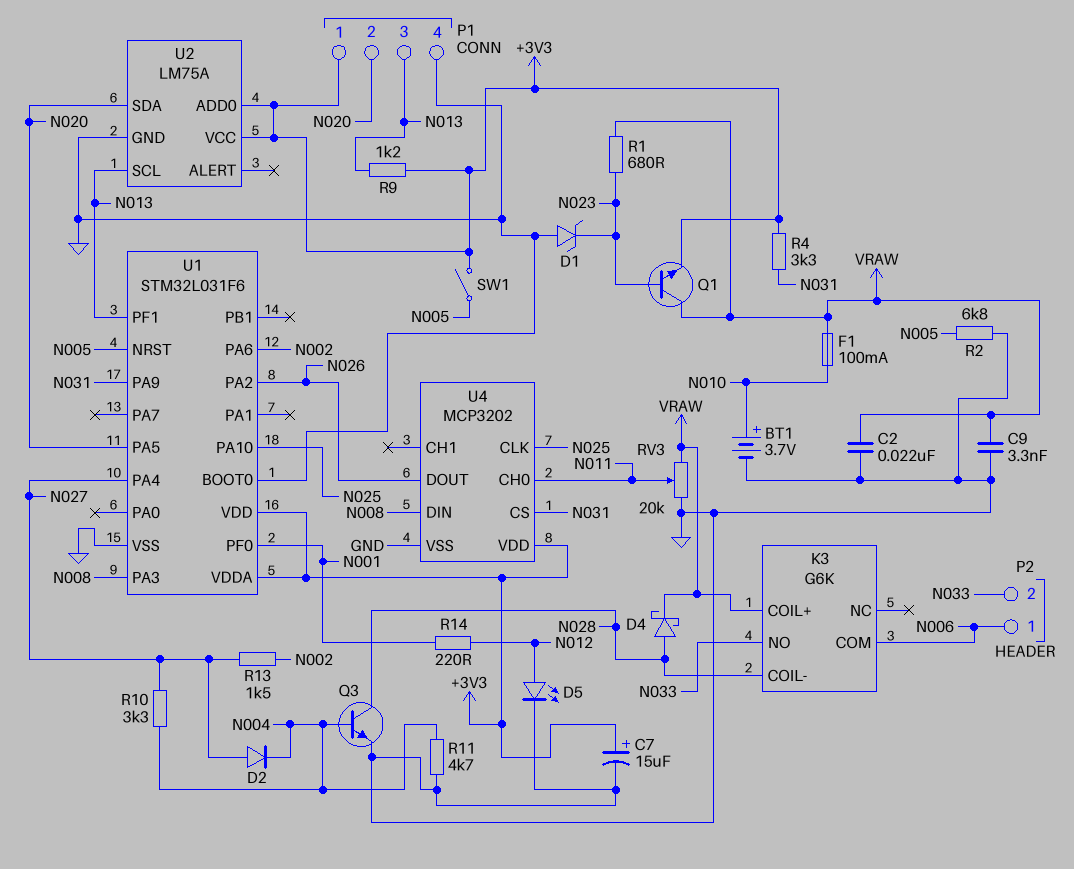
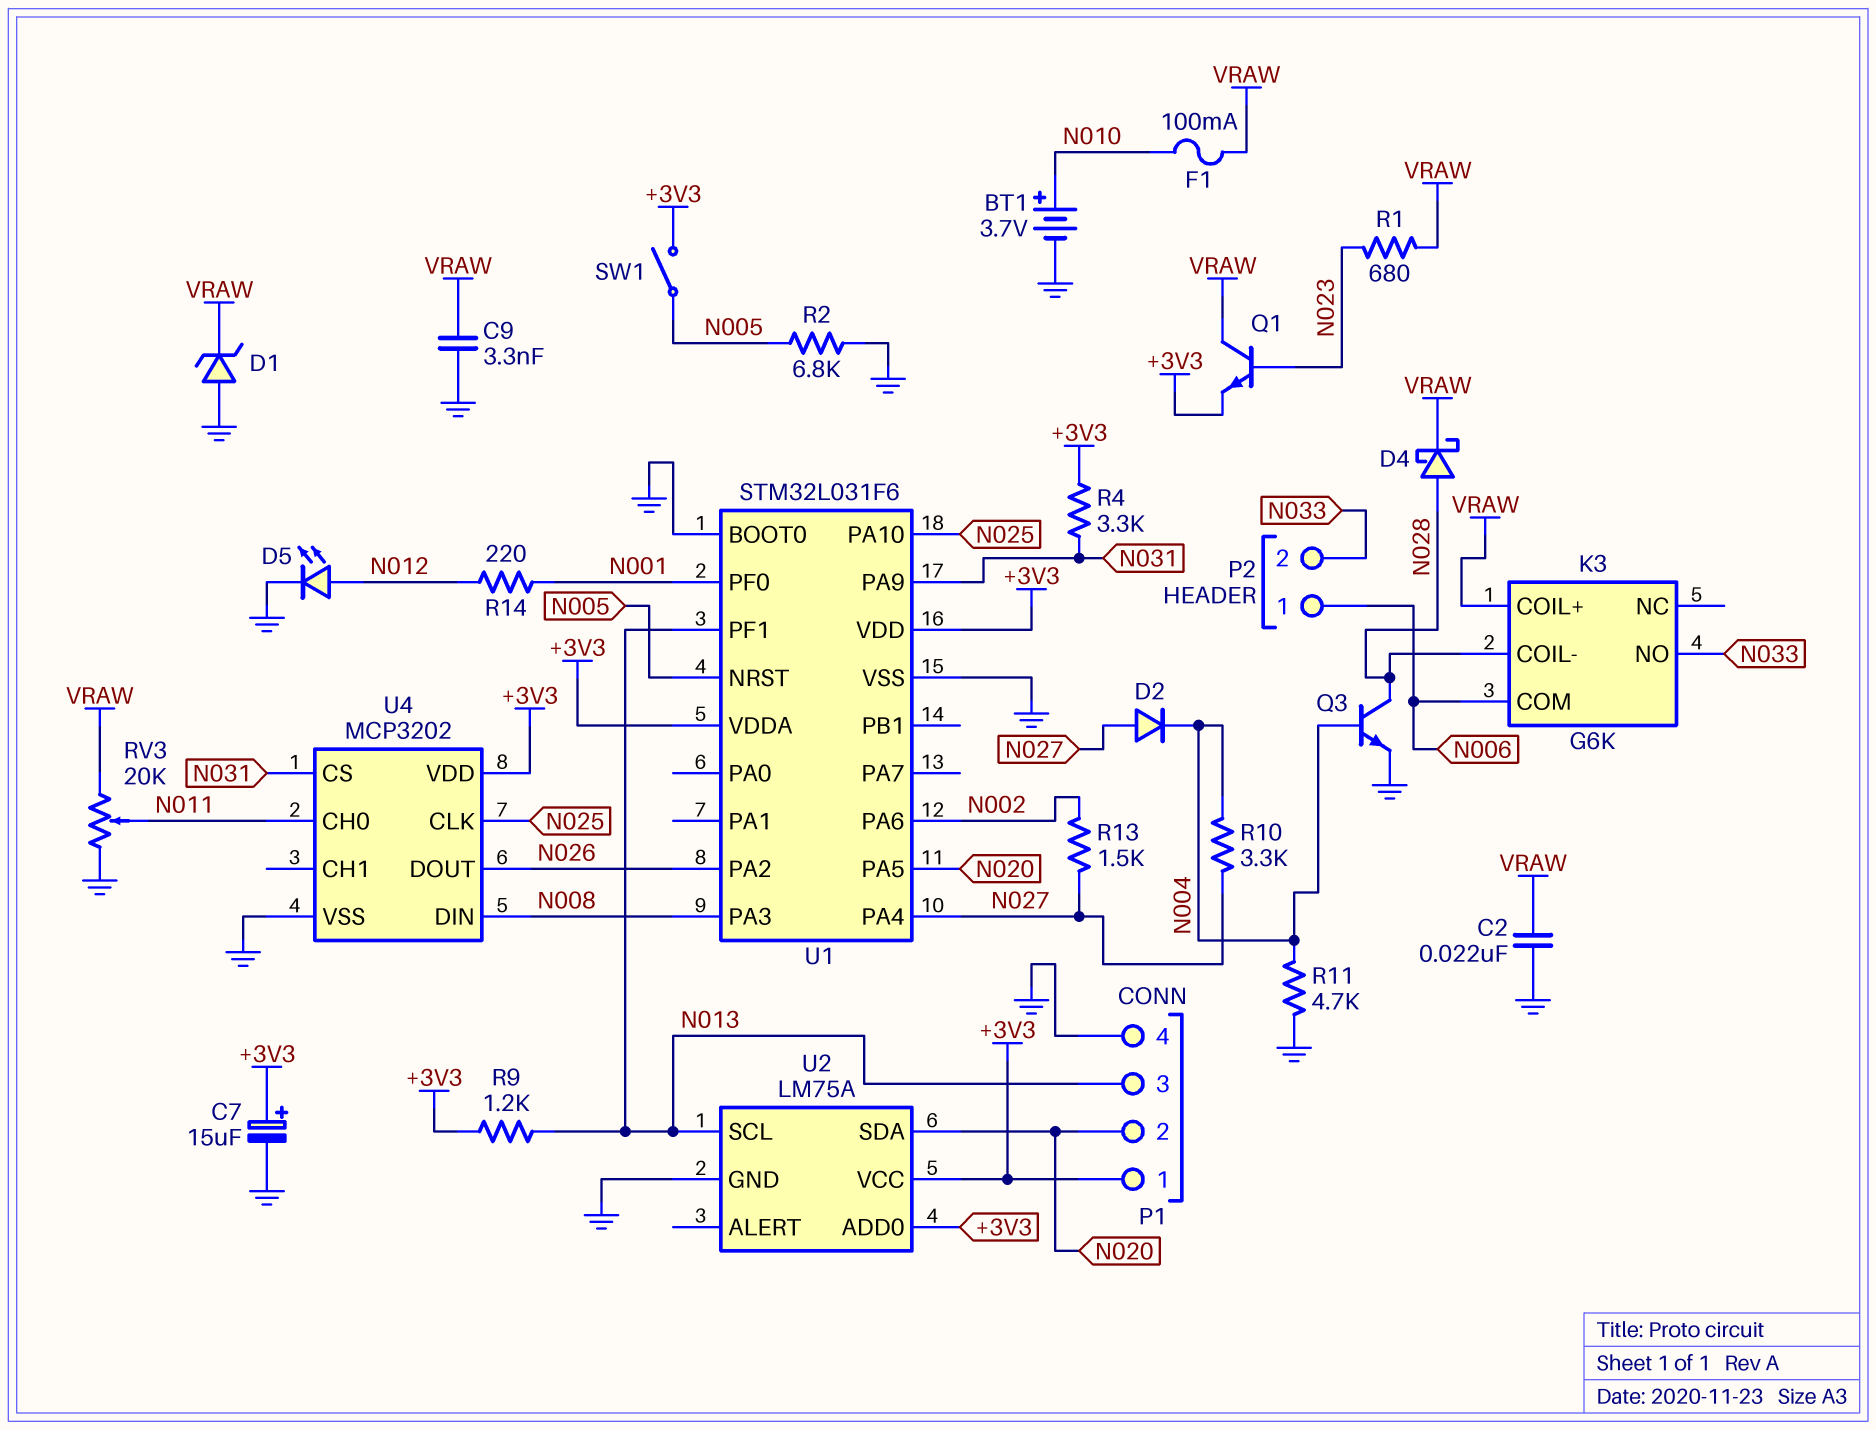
D1: zener (A GND, K N023) -> zener (A GND, K VRAW)

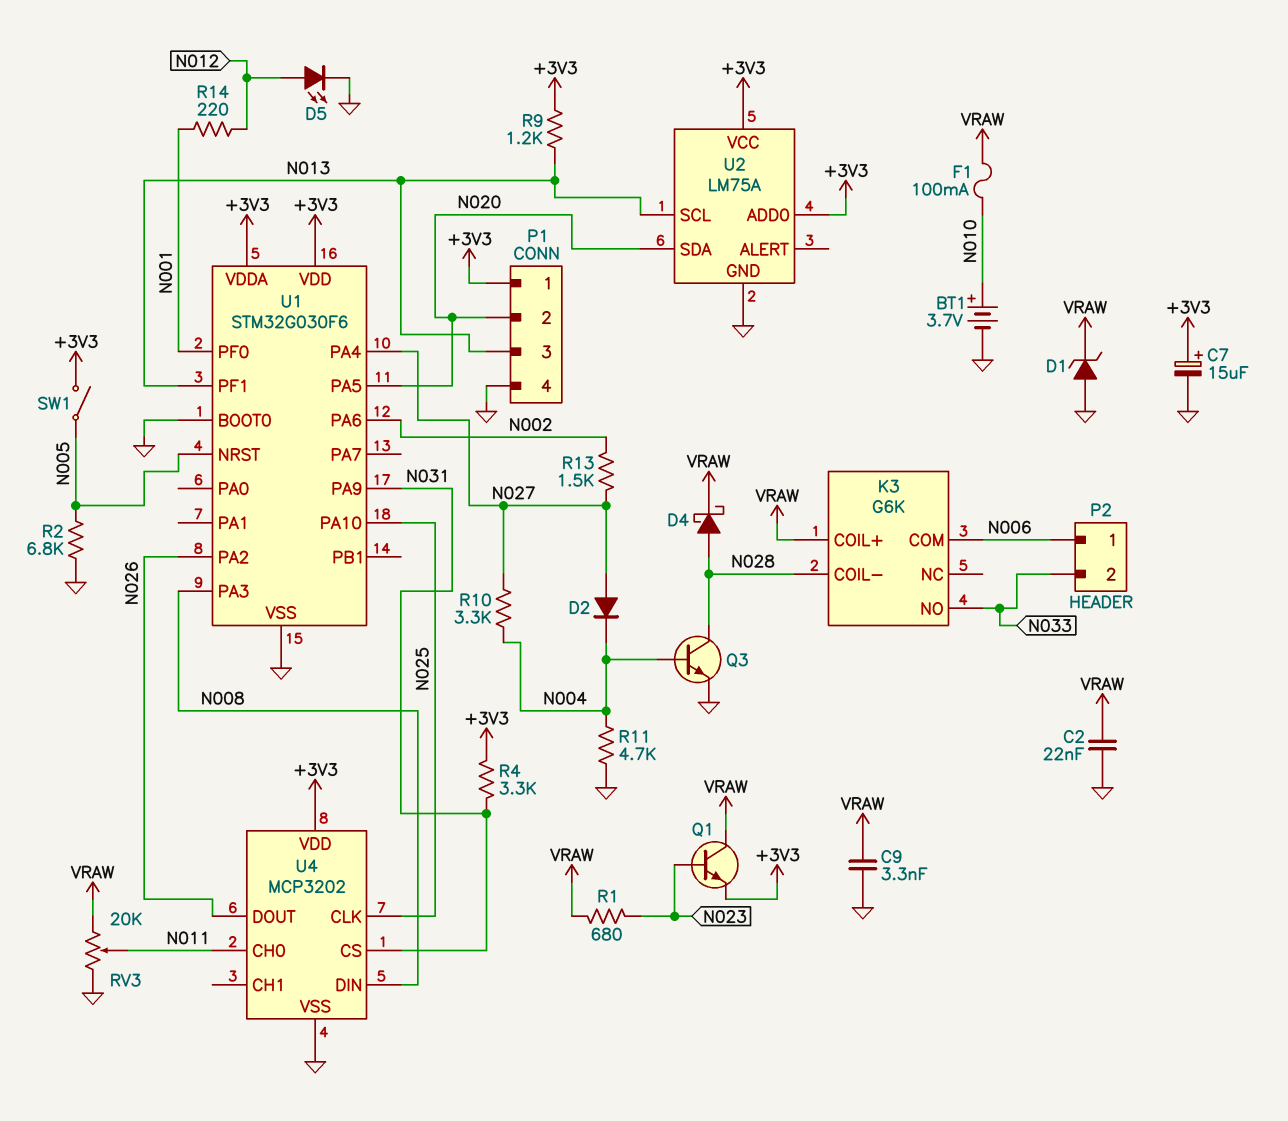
U1: STM32L031F6 -> STM32G030F6

